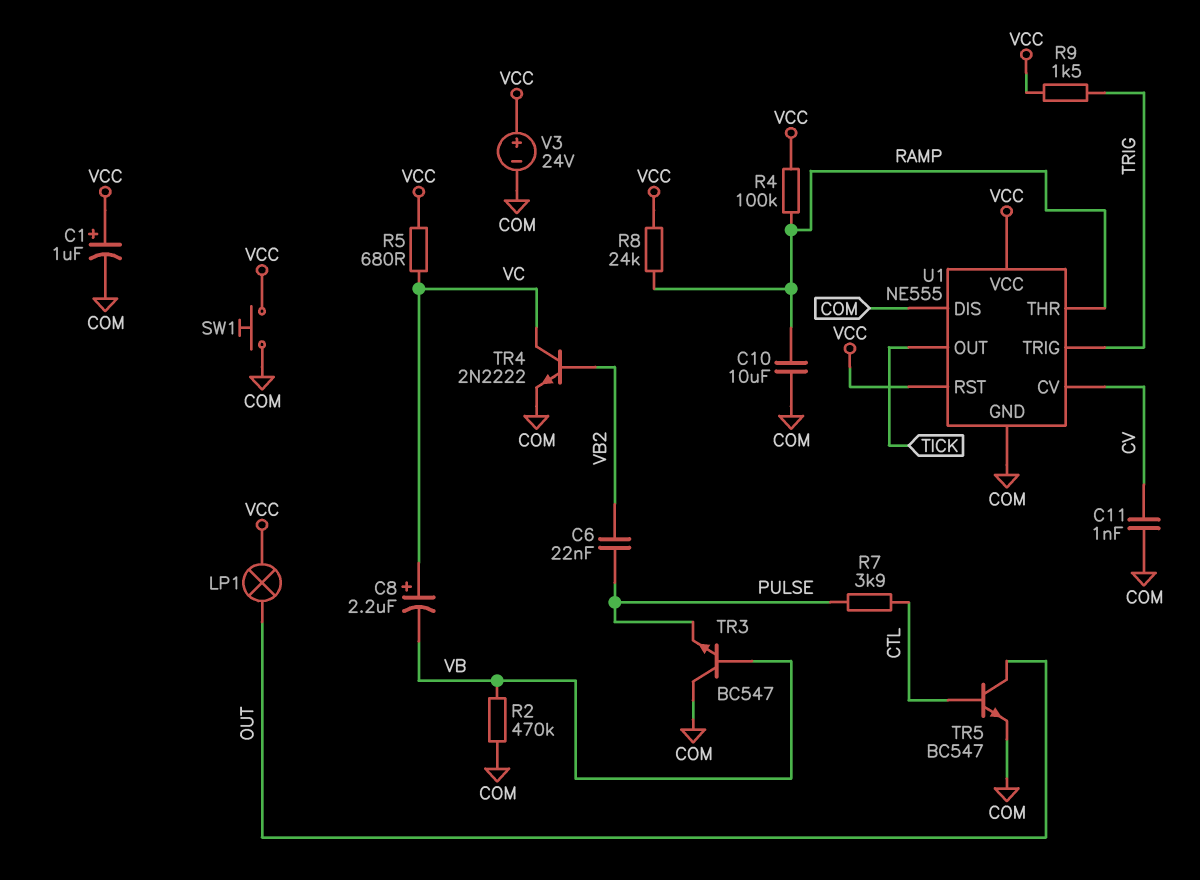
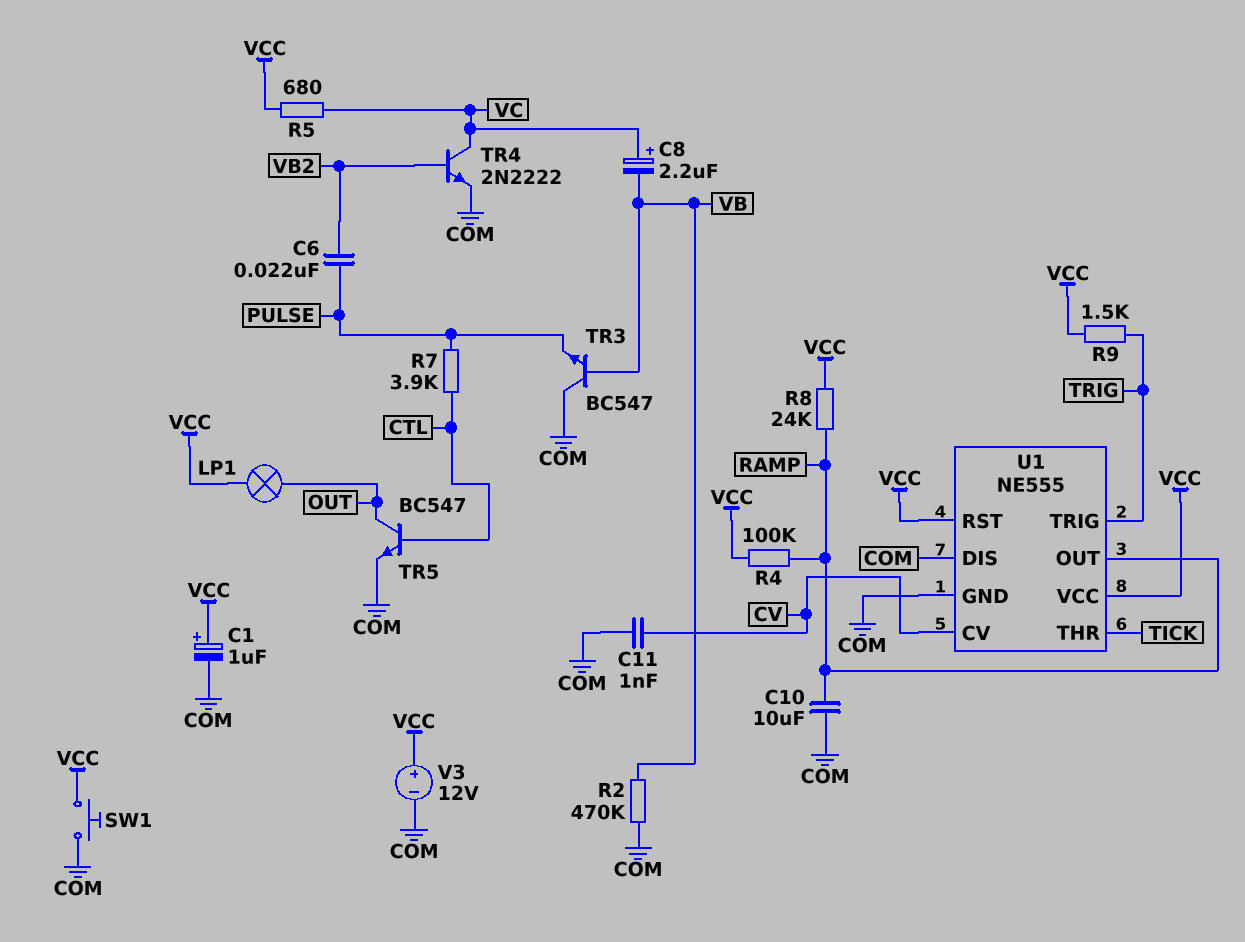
U1 pin OUT: TICK -> RAMP
U1 pin THR: RAMP -> TICK
V3: 24V (plus VCC, minus COM) -> 12V (plus VCC, minus COM)

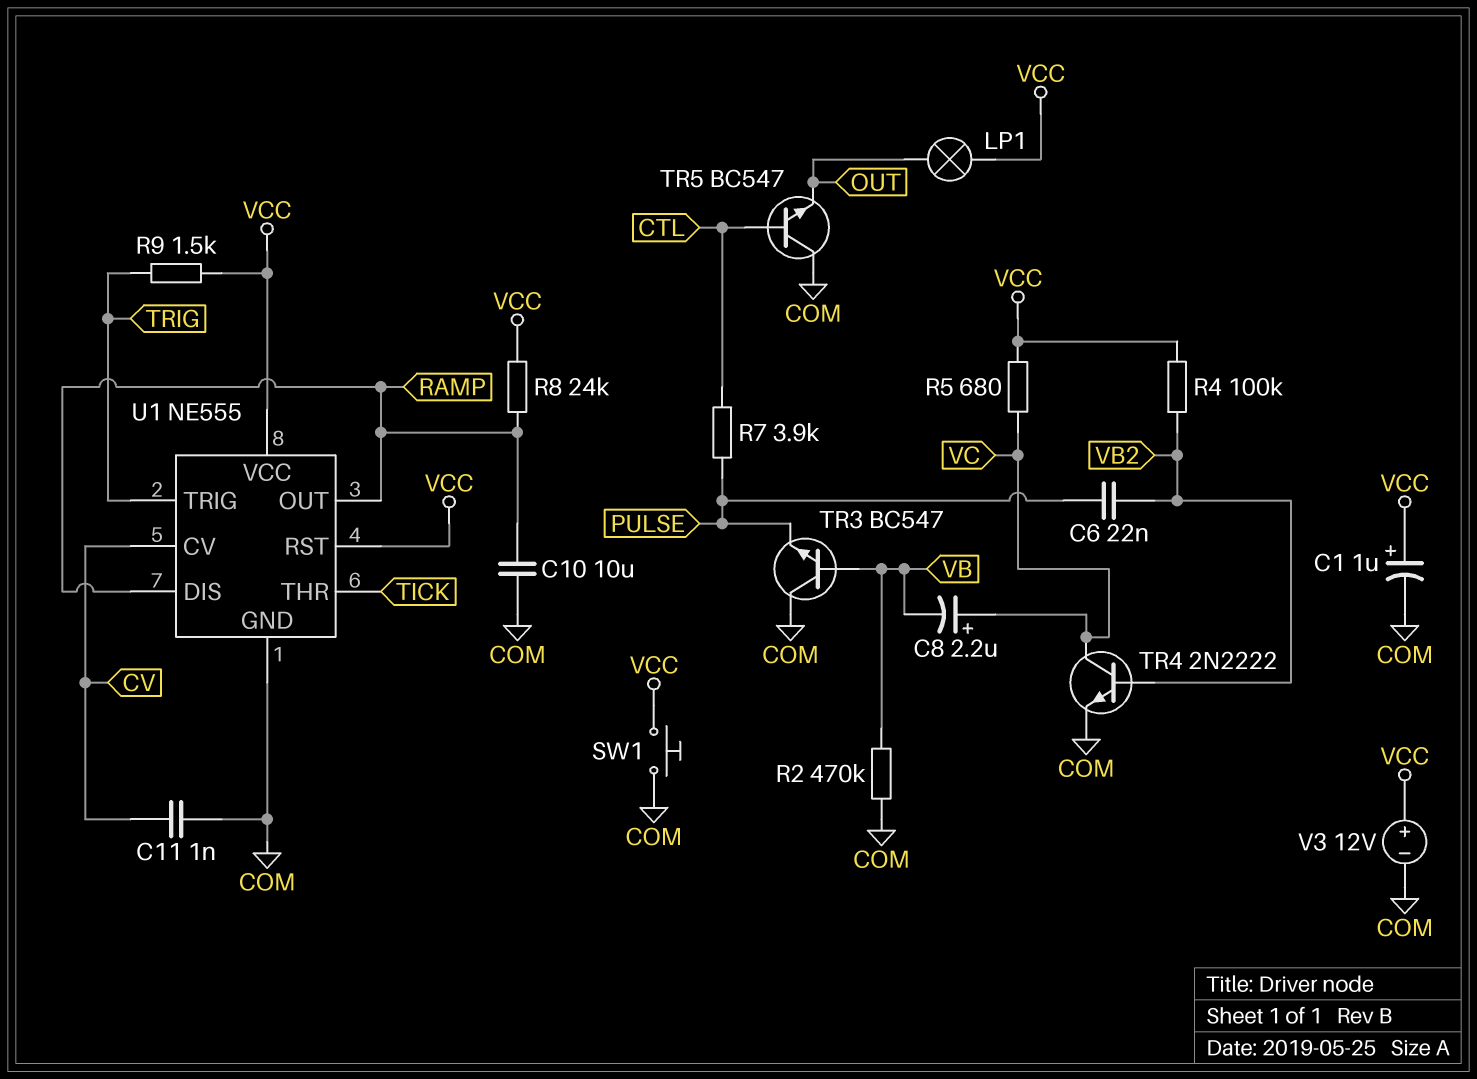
R4: 100k (RAMP, VCC) -> 100k (VB2, VCC)
TR5: NPN BC547 (B CTL, C OUT, E COM) -> NPN BC547 (B CTL, C COM, E OUT)
U1 pin DIS: COM -> RAMP

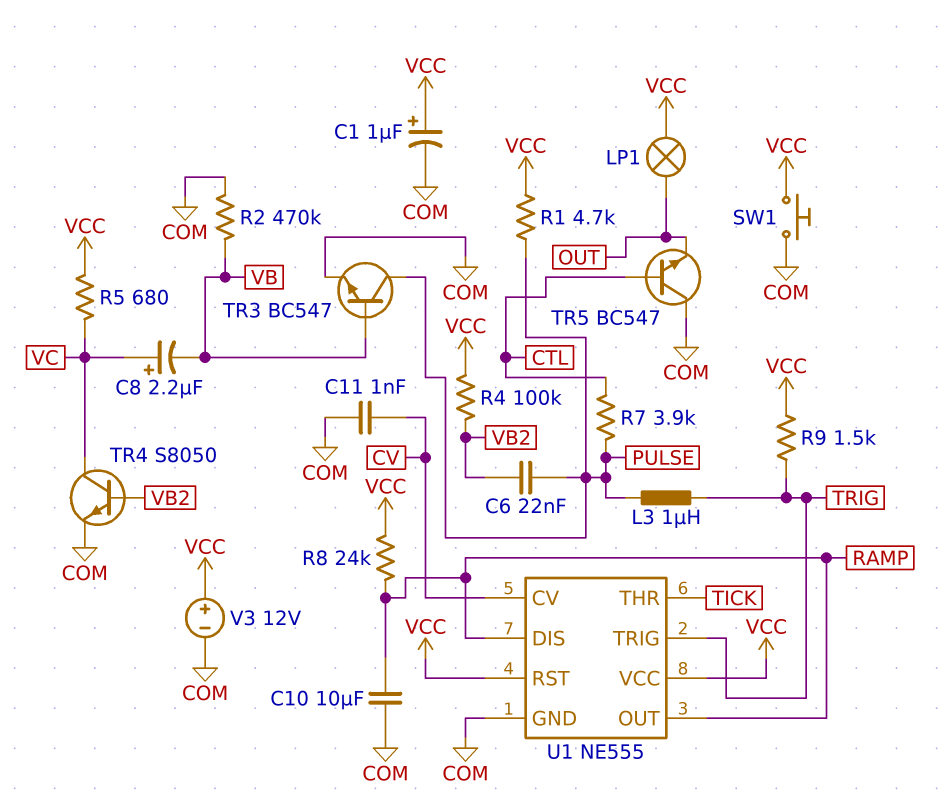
L3: none -> 1uH (PULSE, TRIG)
R1: none -> 4.7k (PULSE, VCC)
TR3: NPN BC547 (B VB, C COM, E PULSE) -> NPN BC547 (B VB, C PULSE, E COM)
TR4: NPN 2N2222 (B VB2, C VC, E COM) -> NPN S8050 (B VB2, C VC, E COM)

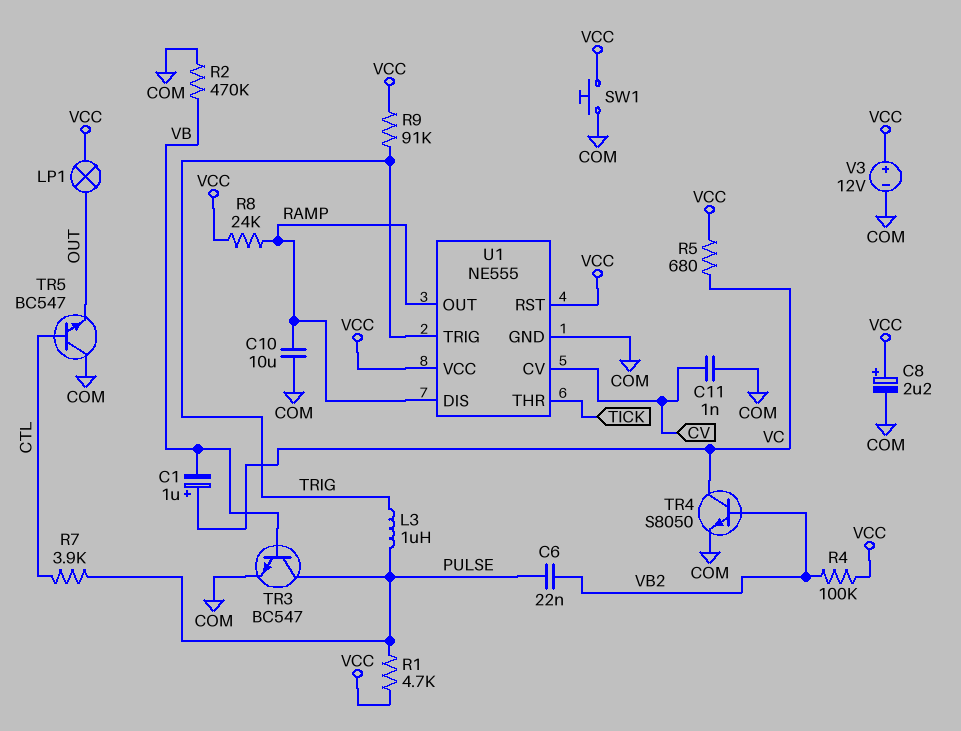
C1: 1uF (plus VCC, minus COM) -> 1uF (plus VC, minus VB)
C8: 2.2uF (plus VC, minus VB) -> 2.2uF (plus VCC, minus COM)
R9: 1.5k (TRIG, VCC) -> 91k (TRIG, VCC)

